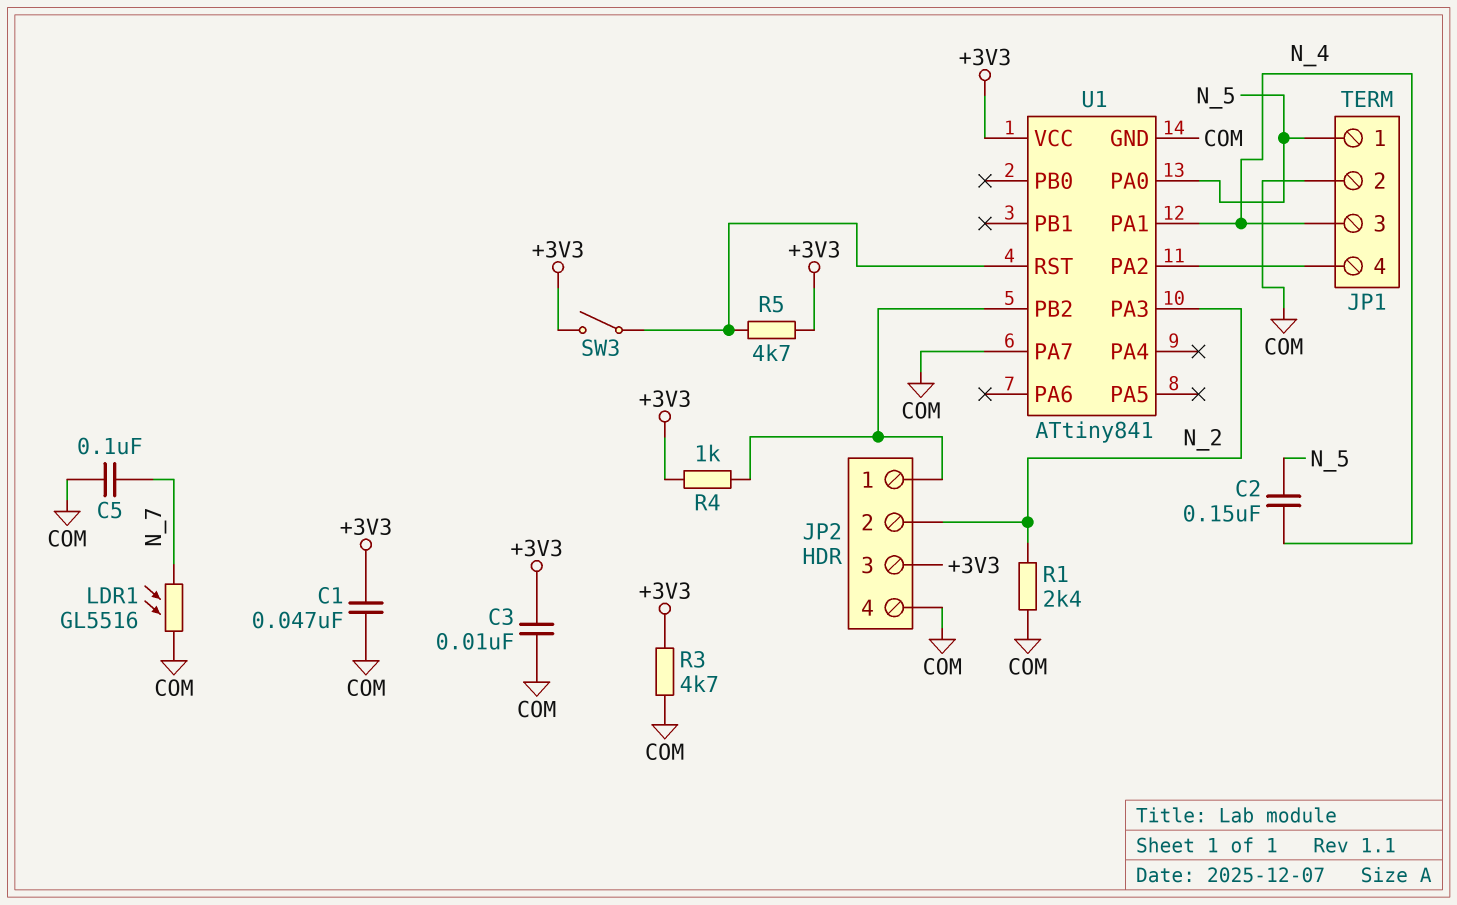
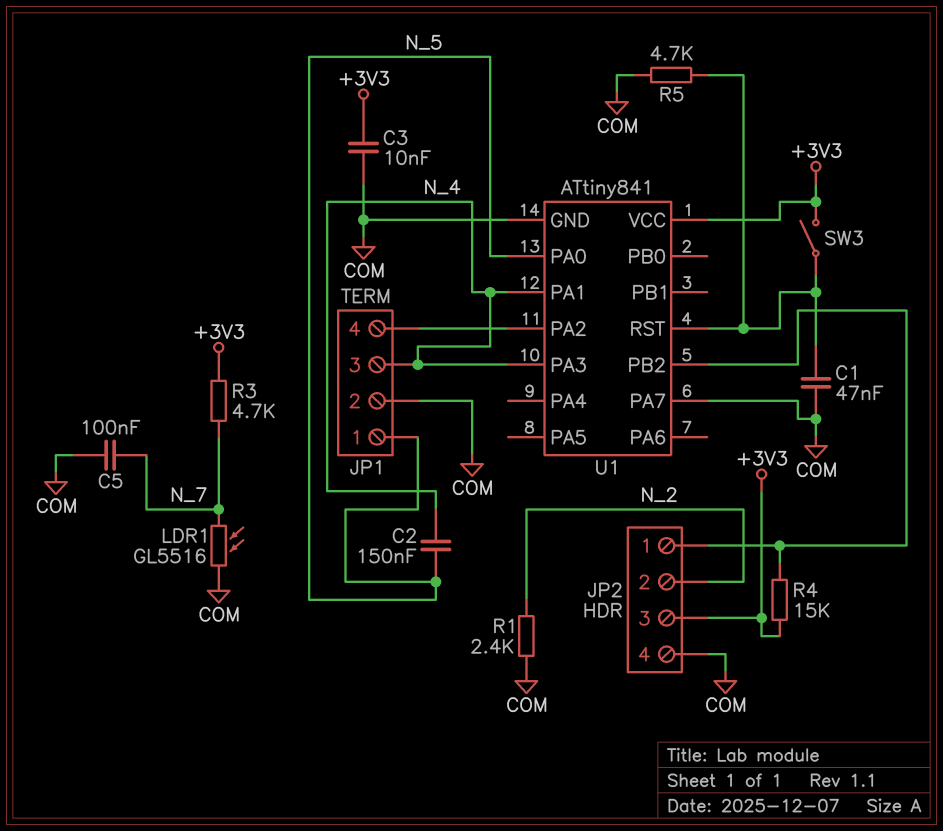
C1: 47nF (+3V3, COM) -> 47nF (COM, U1/RST)
R3: 4.7k (+3V3, COM) -> 4.7k (+3V3, N_7)
R4: 1k (+3V3, JP2/1) -> 15k (+3V3, JP2/1)
R5: 4.7k (+3V3, U1/RST) -> 4.7k (COM, U1/RST)
U1 pin PA3: N_2 -> N_4

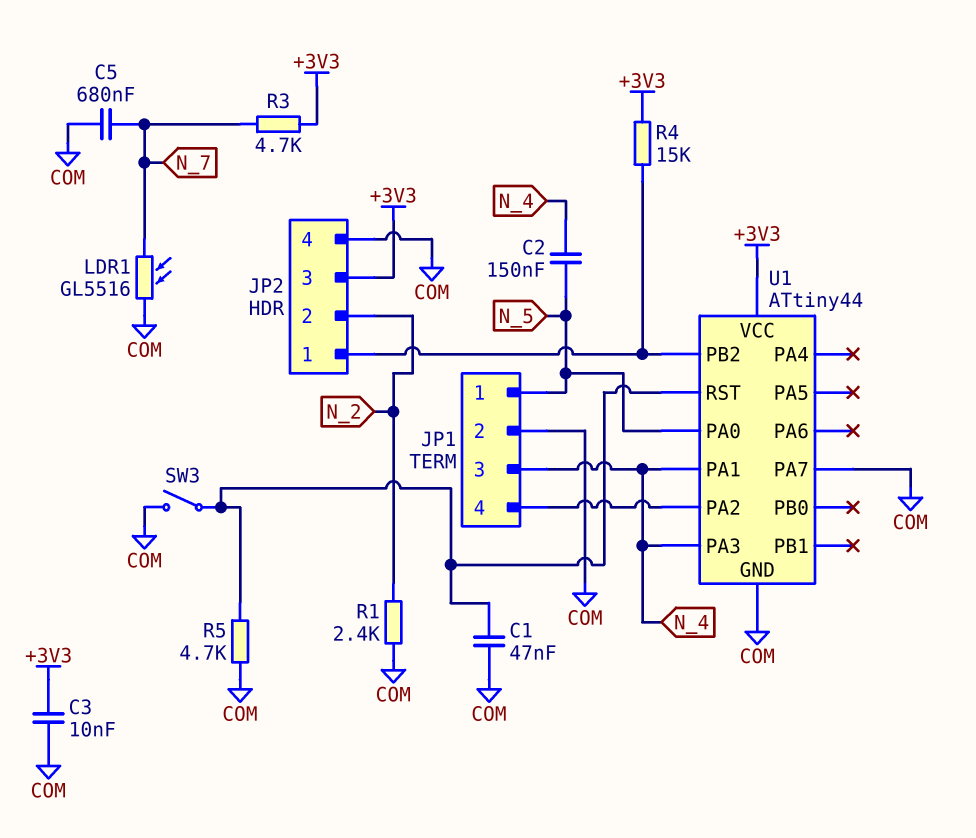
C5: 100nF (COM, N_7) -> 680nF (COM, N_7)
SW3: switch (+3V3, U1/RST) -> switch (COM, U1/RST)
U1: ATtiny841 -> ATtiny44

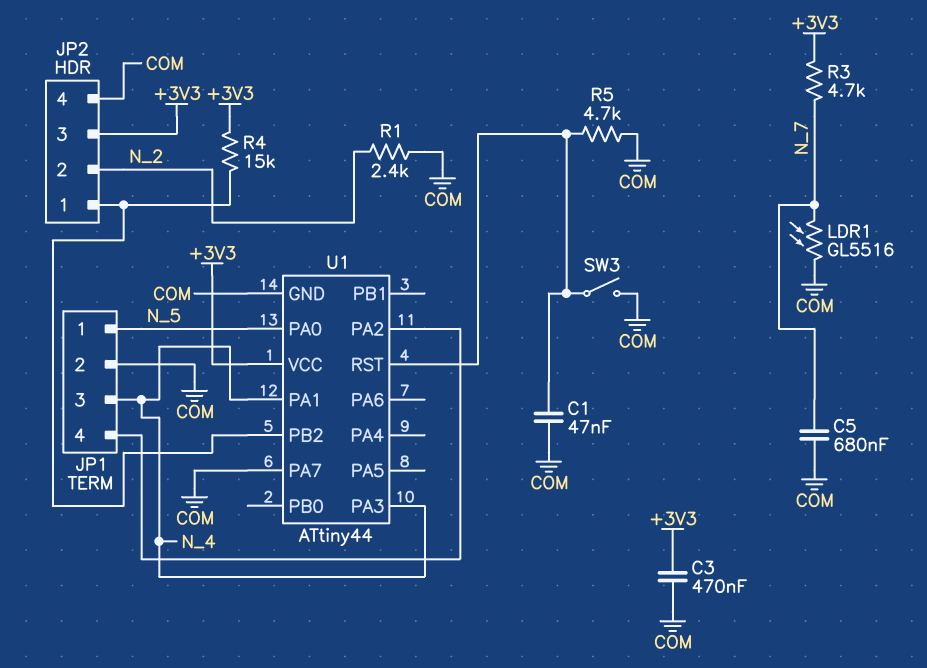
C2: 150nF (N_4, N_5) -> none
C3: 10nF (+3V3, COM) -> 470nF (+3V3, COM)

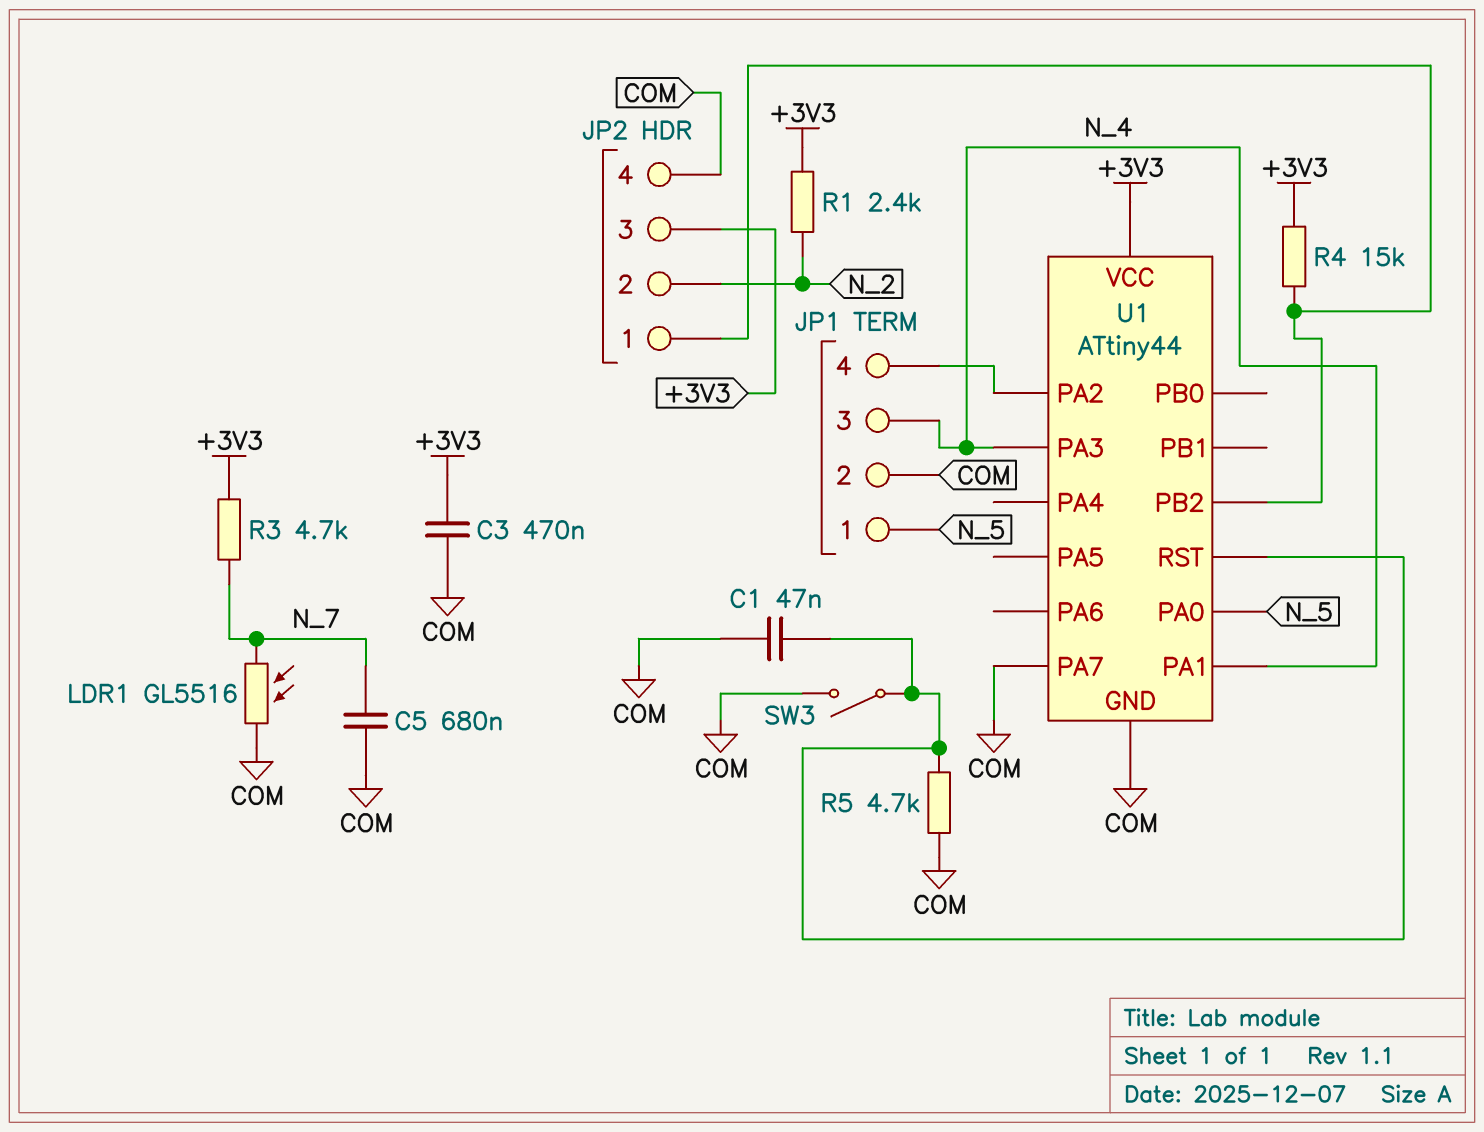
R1: 2.4k (COM, N_2) -> 2.4k (+3V3, N_2)

